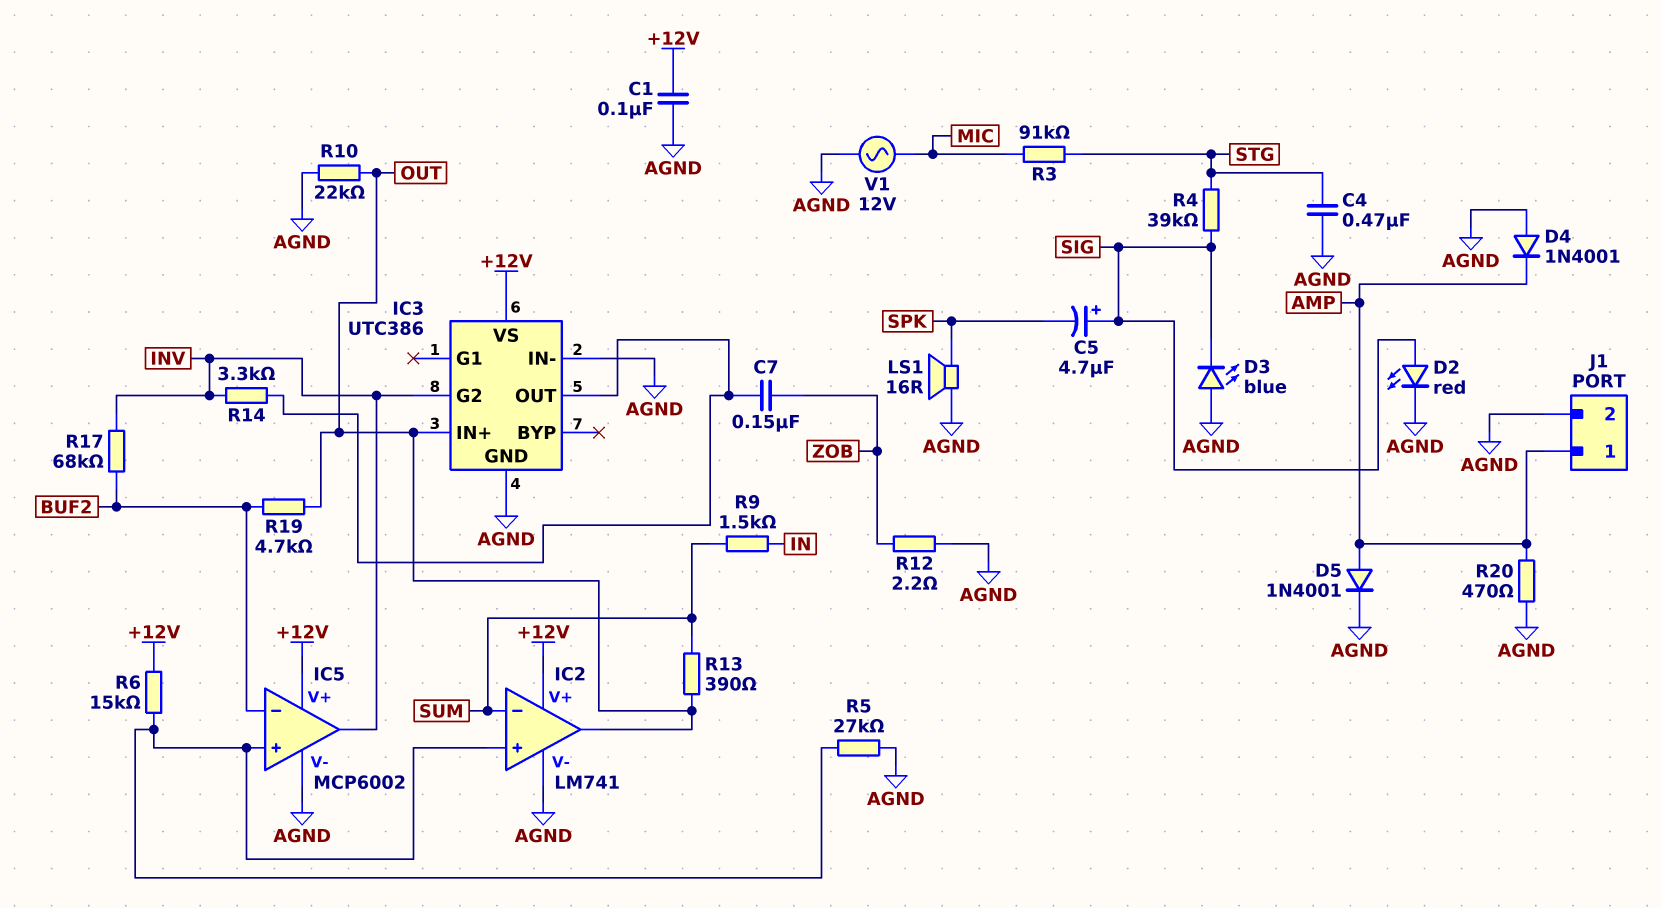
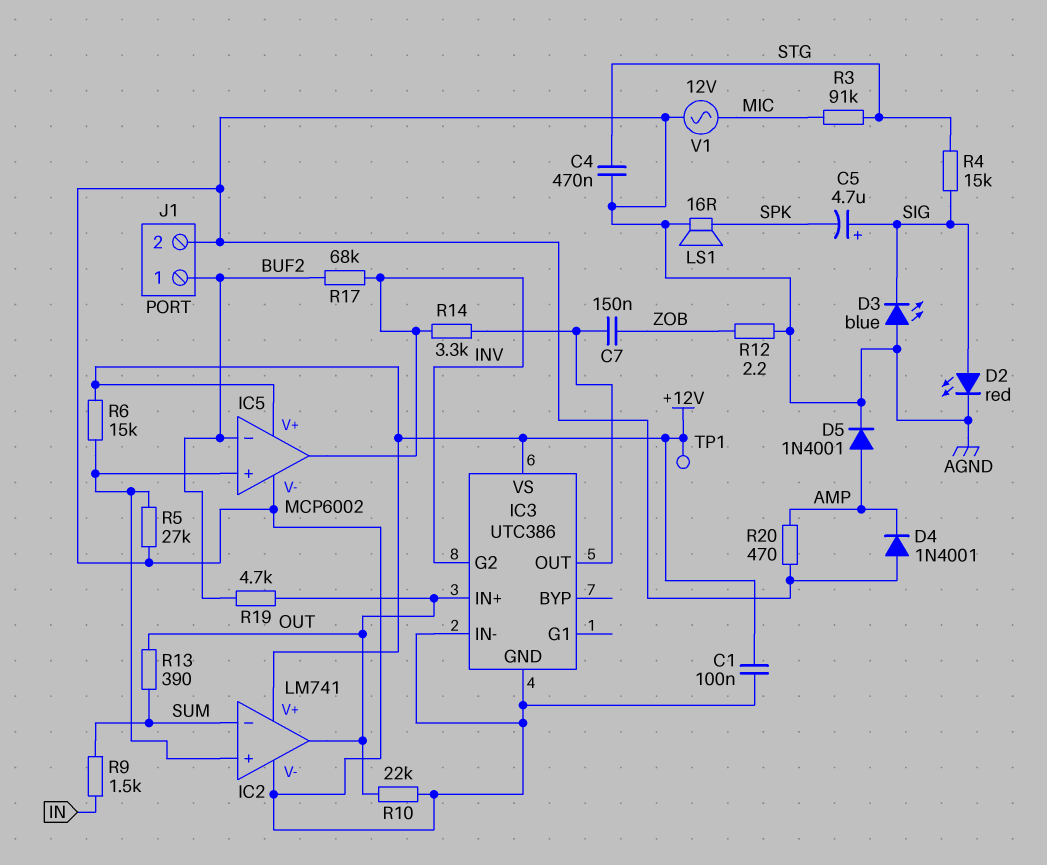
J1 pin 1: AMP -> BUF2
R4: 39k (SIG, STG) -> 15k (SIG, STG)
TP1: none -> test point (+12V)

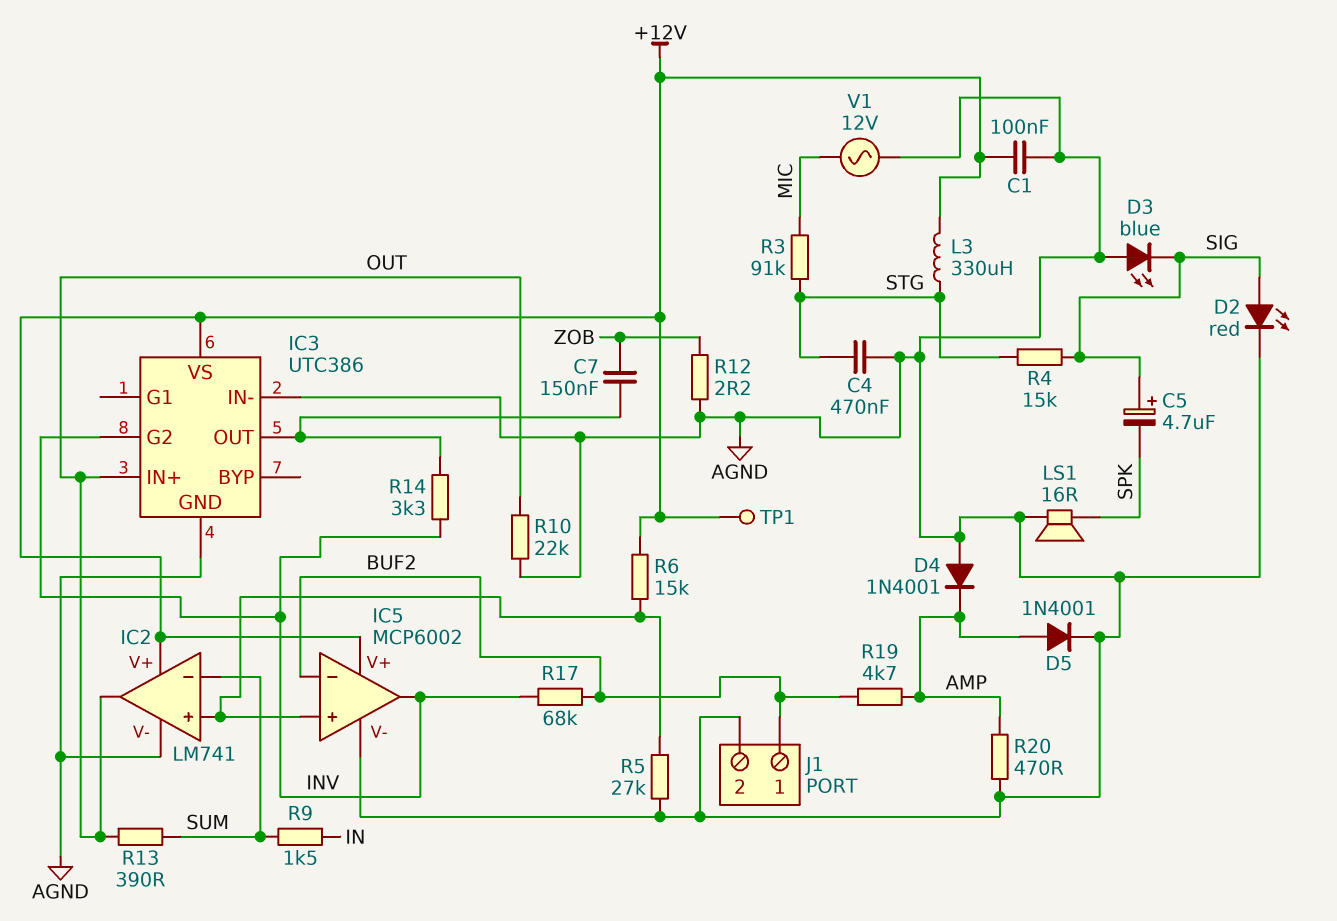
L3: none -> 330uH (+12V, STG)
R19: 4.7k (BUF2, OUT) -> 4.7k (AMP, BUF2)

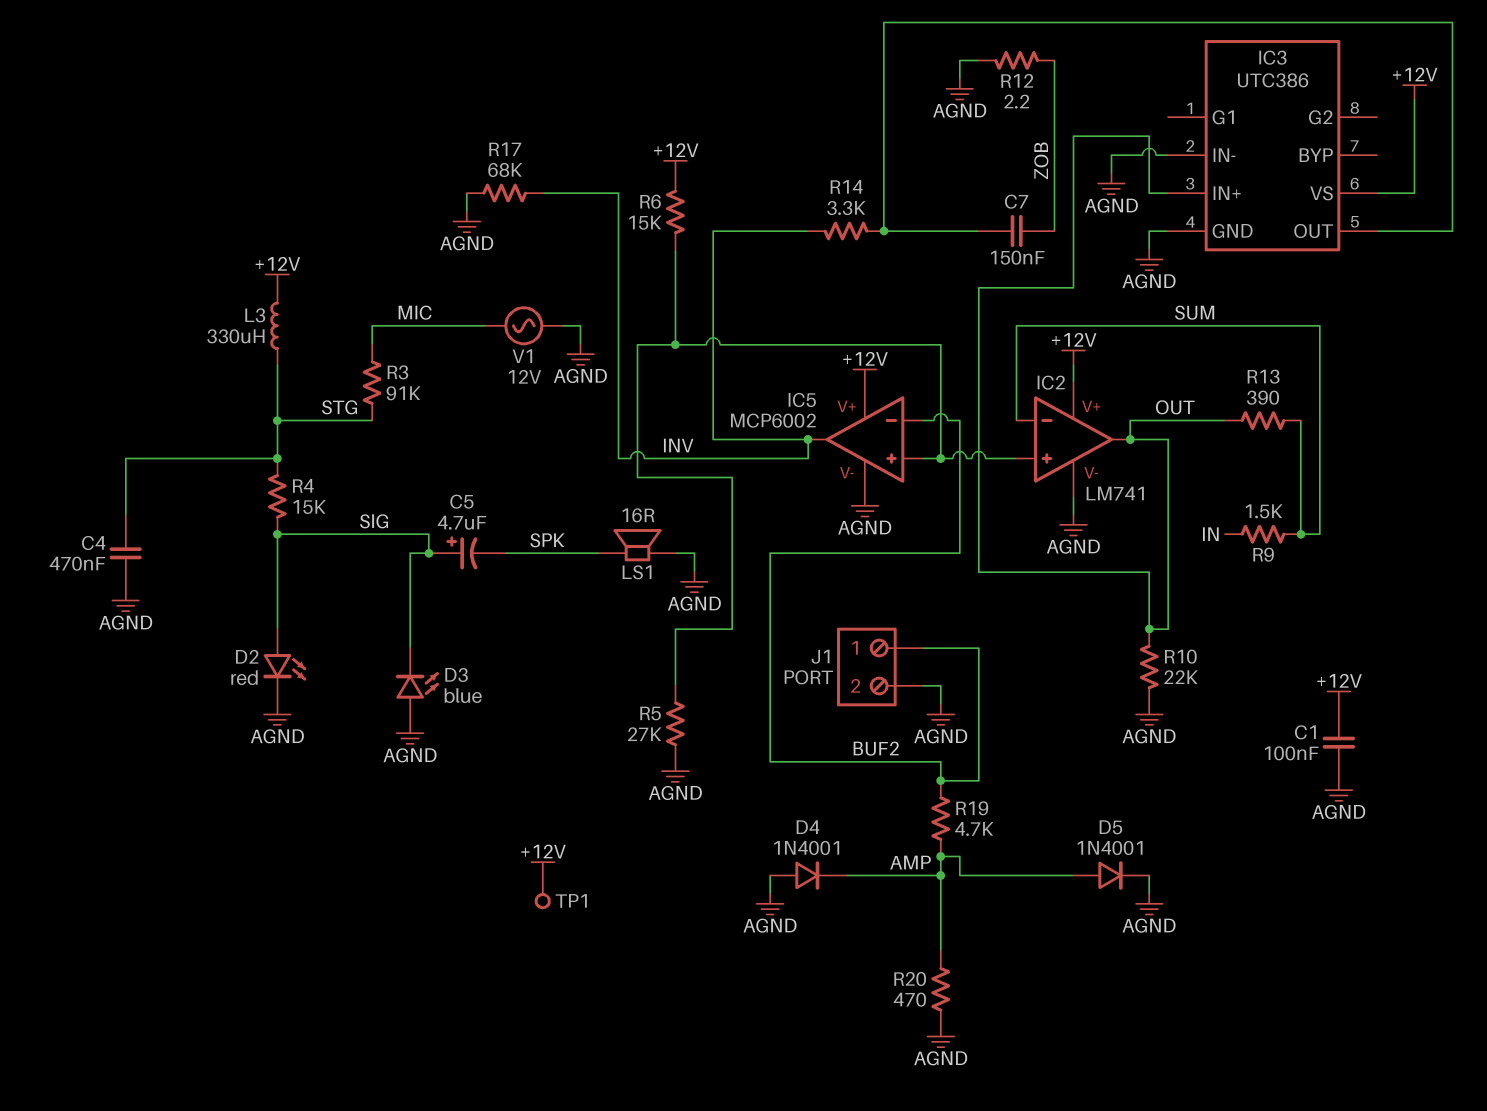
IC3 pin G2: INV -> none
R17: 68k (BUF2, INV) -> 68k (AGND, INV)

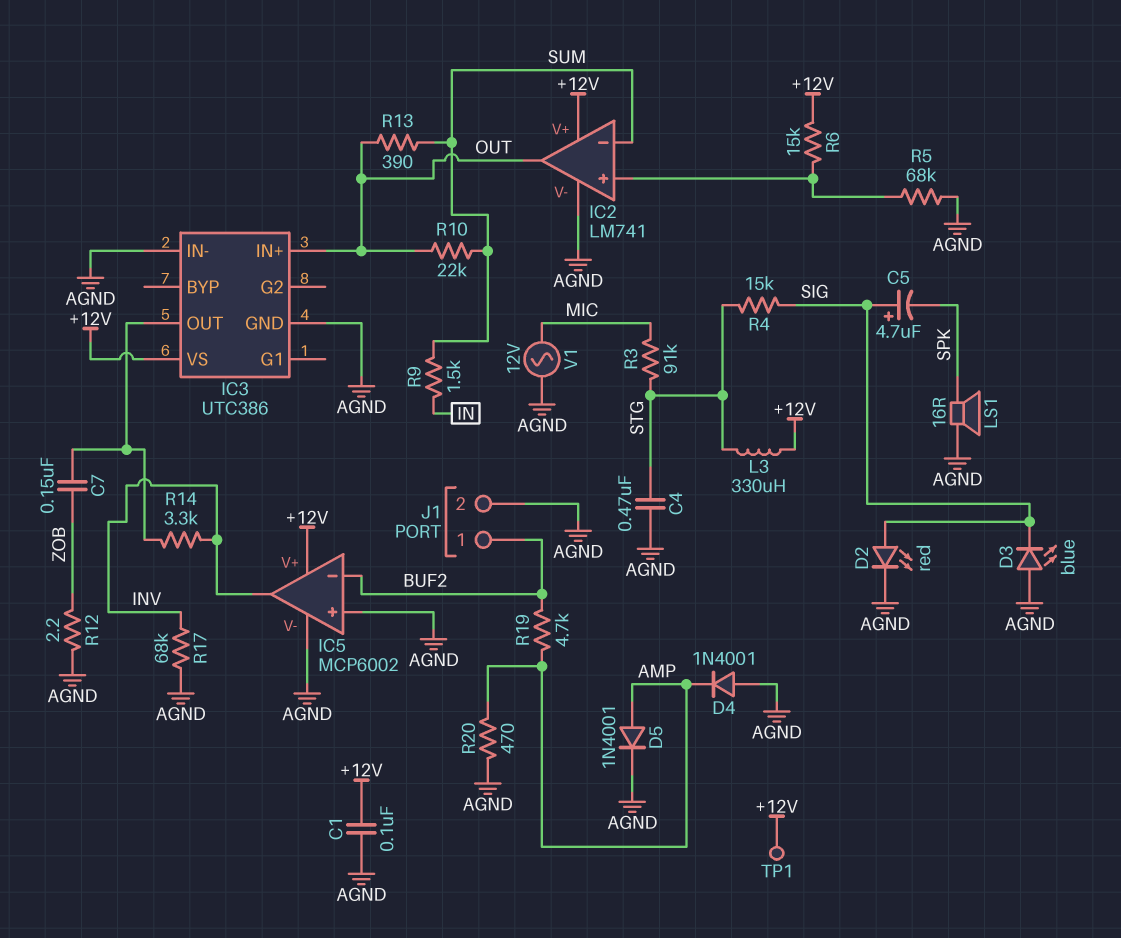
IC5 pin in+: IC2/in+ -> AGND
R5: 27k (AGND, IC2/in+) -> 68k (AGND, IC2/in+)
R10: 22k (AGND, OUT) -> 22k (OUT, SUM)

